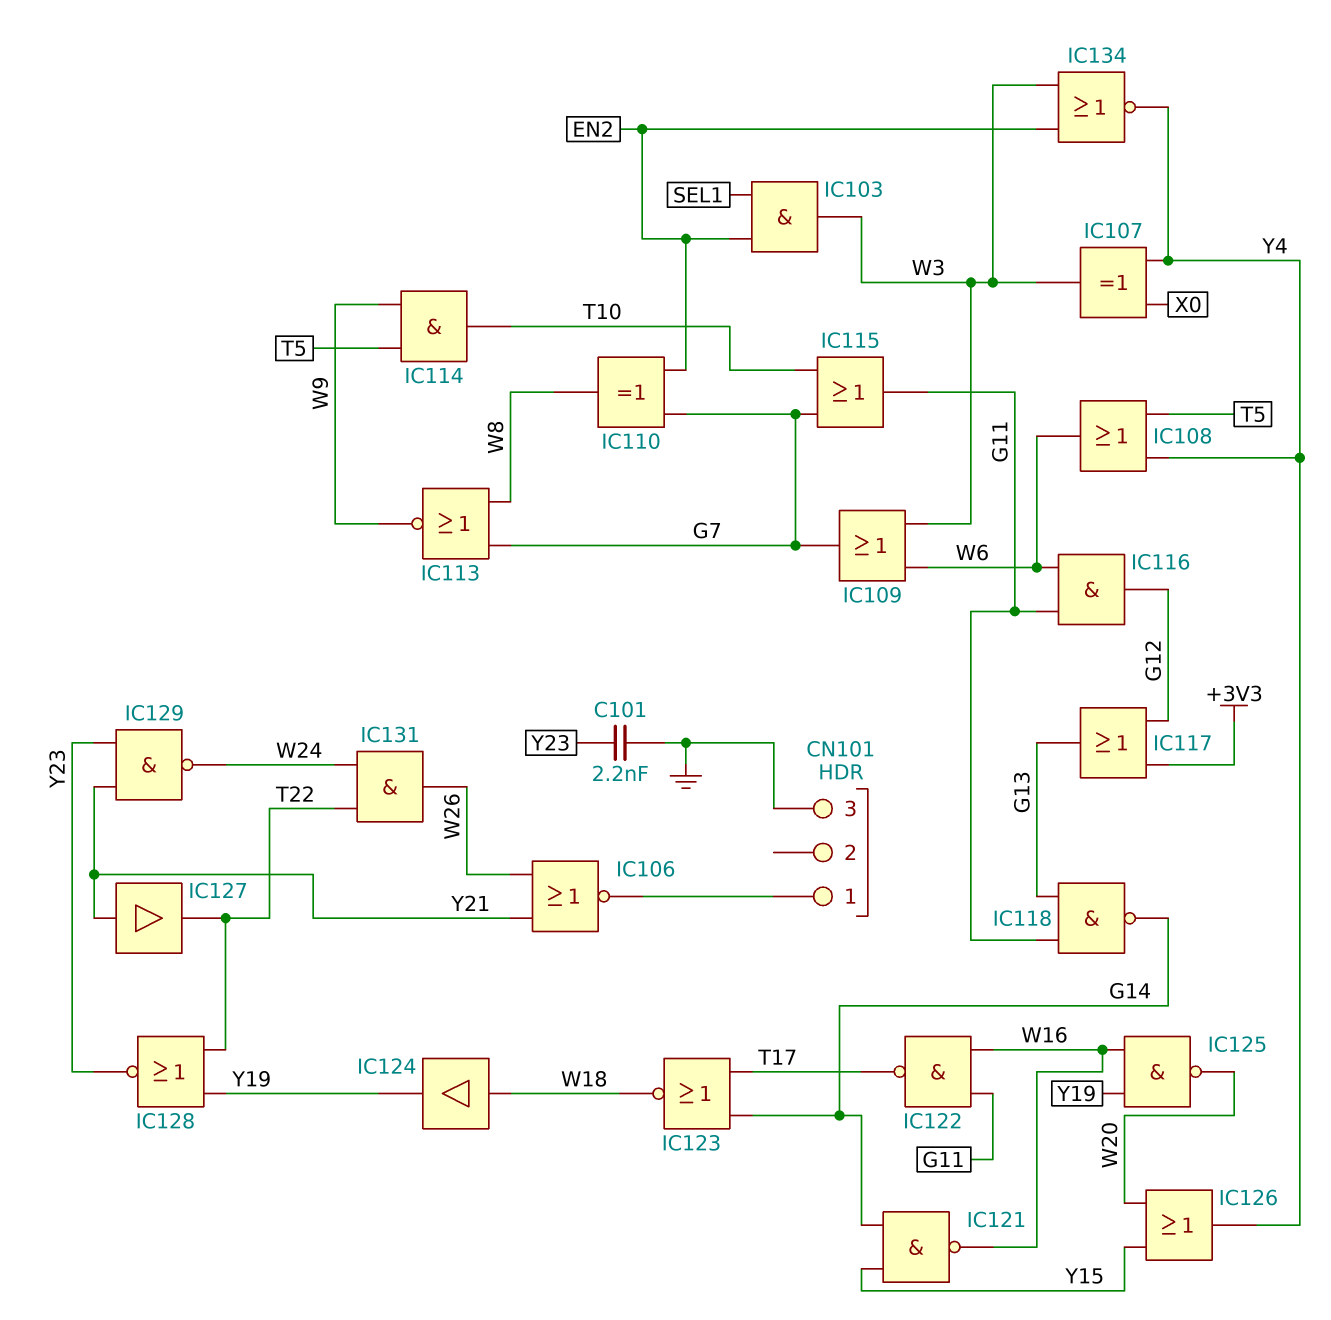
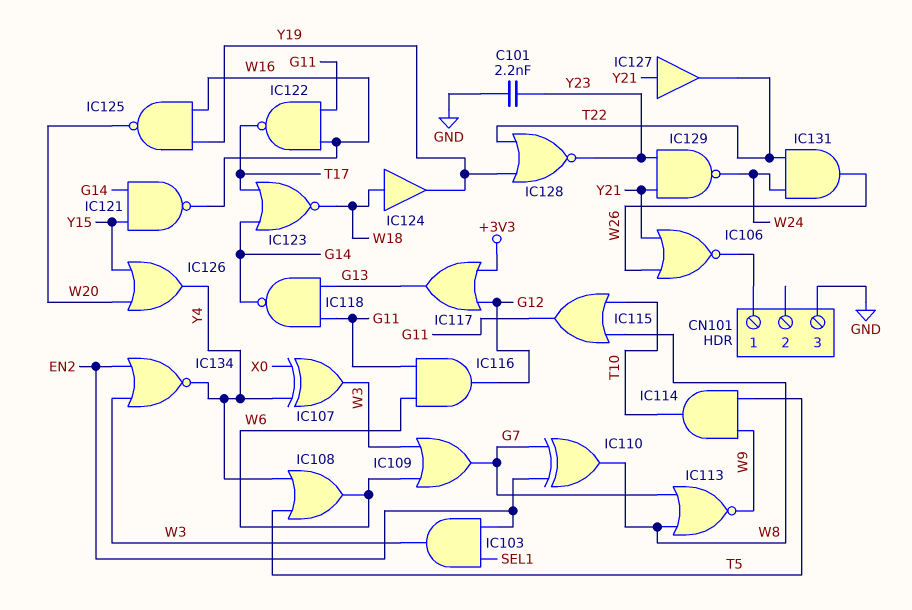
IC115: OR (in G7, in T10, out G11) -> OR (in T10, in W8, out G11)

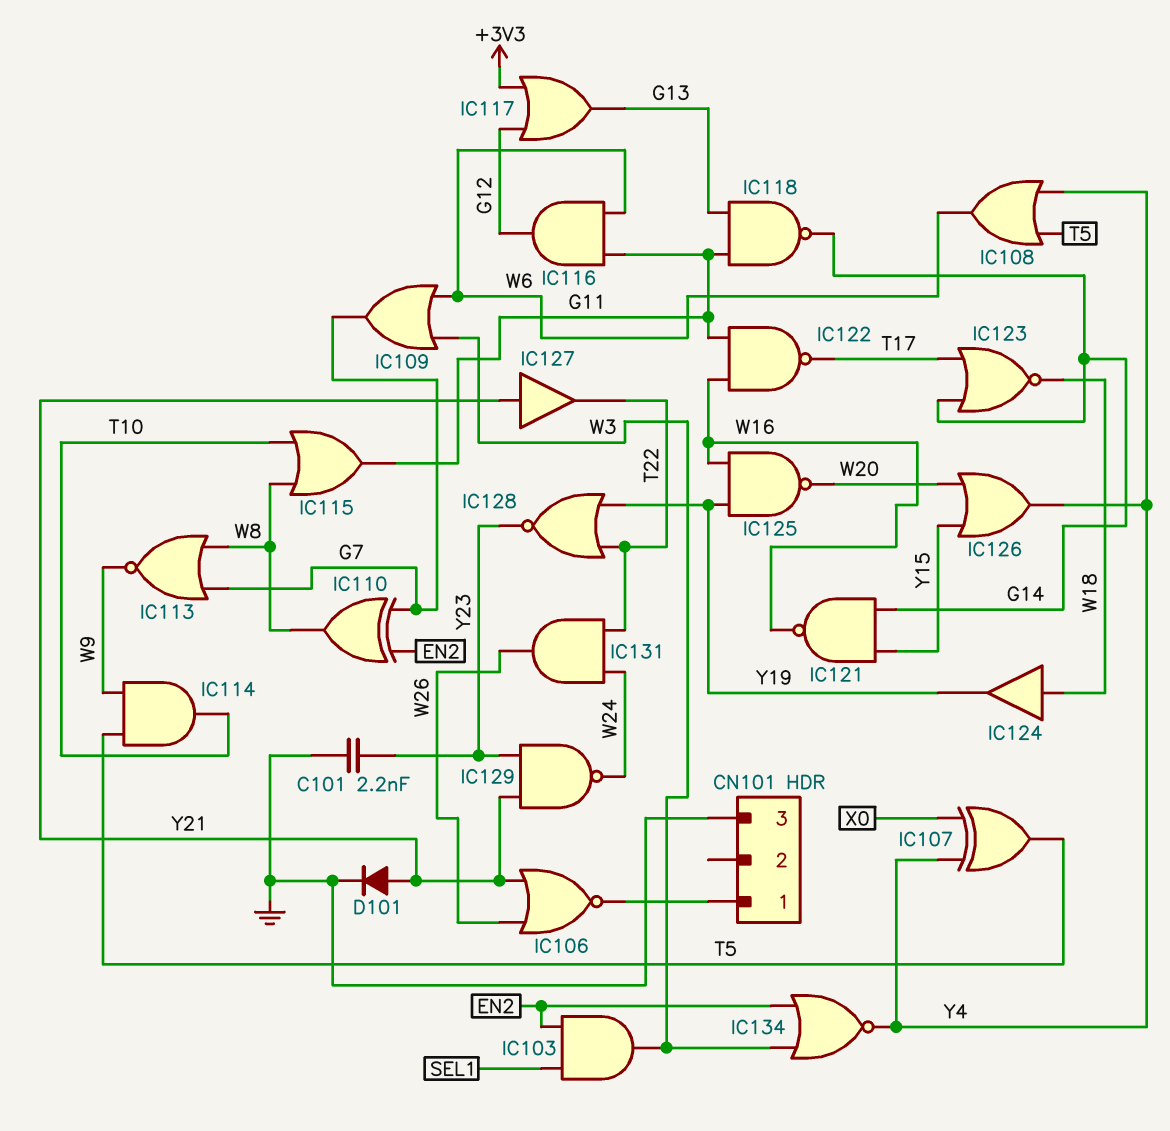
D101: none -> diode (A Y21, K GND)
IC107: XOR (in X0, in Y4, out W3) -> XOR (in X0, in Y4, out T5)

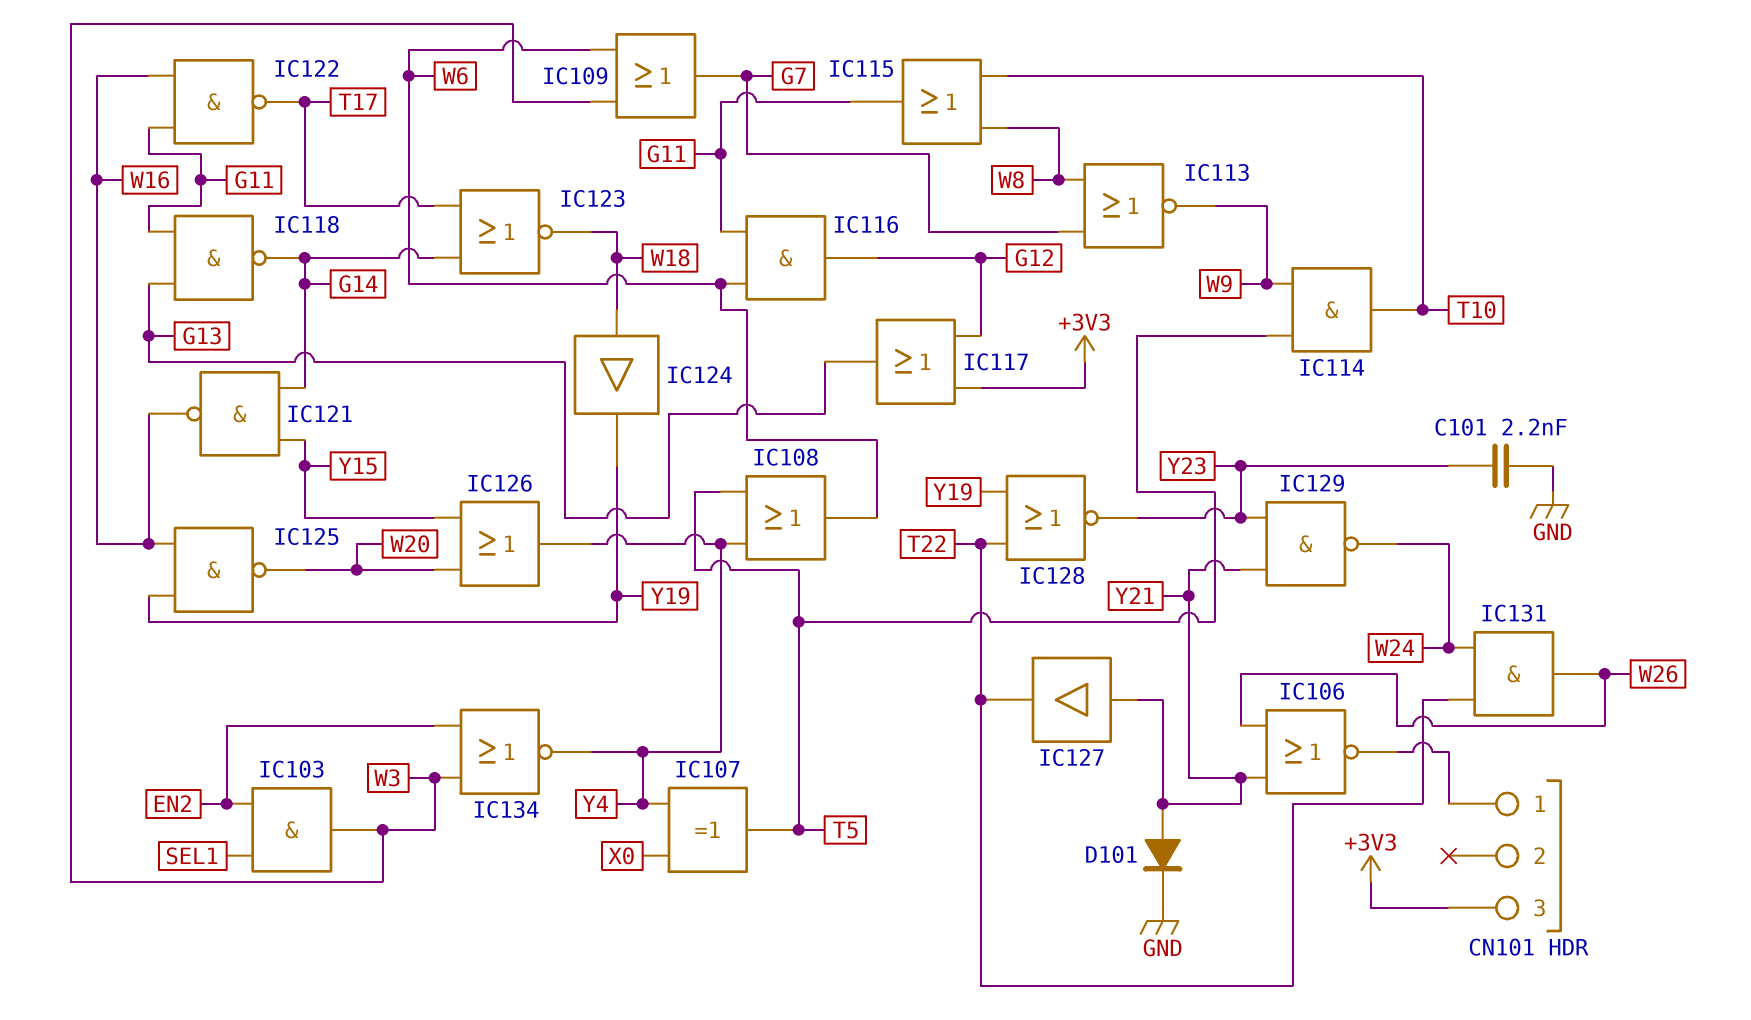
CN101 pin 3: GND -> +3V3
IC110: XOR (in EN2, in G7, out W8) -> none

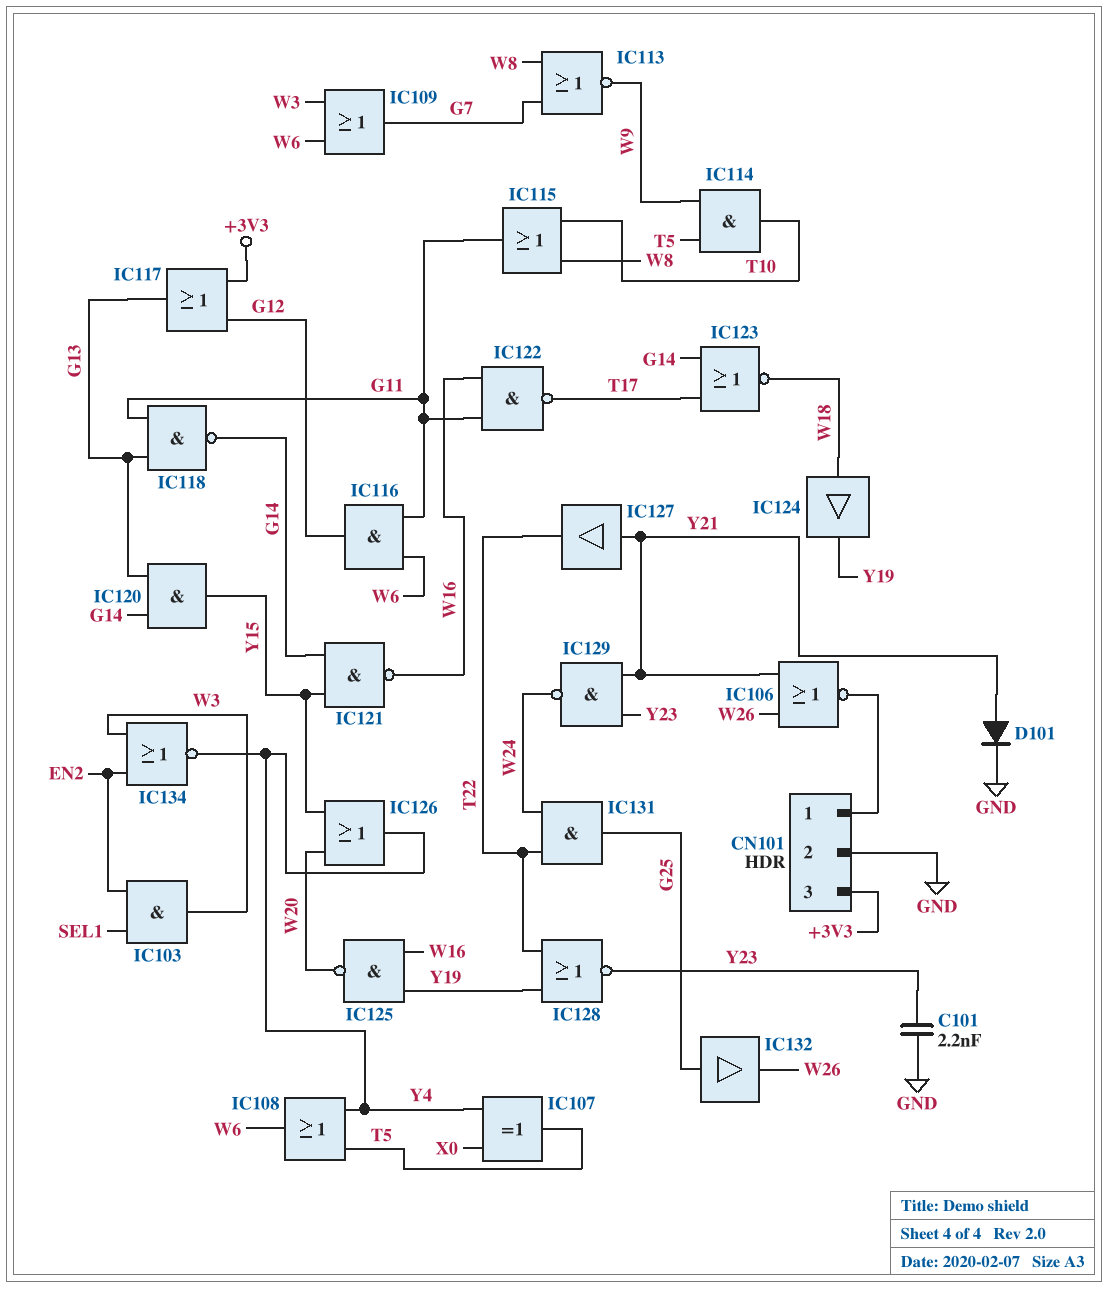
CN101 pin 2: none -> GND
IC120: none -> AND (in G13, in G14, out Y15)
IC131: AND (in T22, in W24, out W26) -> AND (in T22, in W24, out G25)
IC132: none -> buffer (in G25, out W26)

